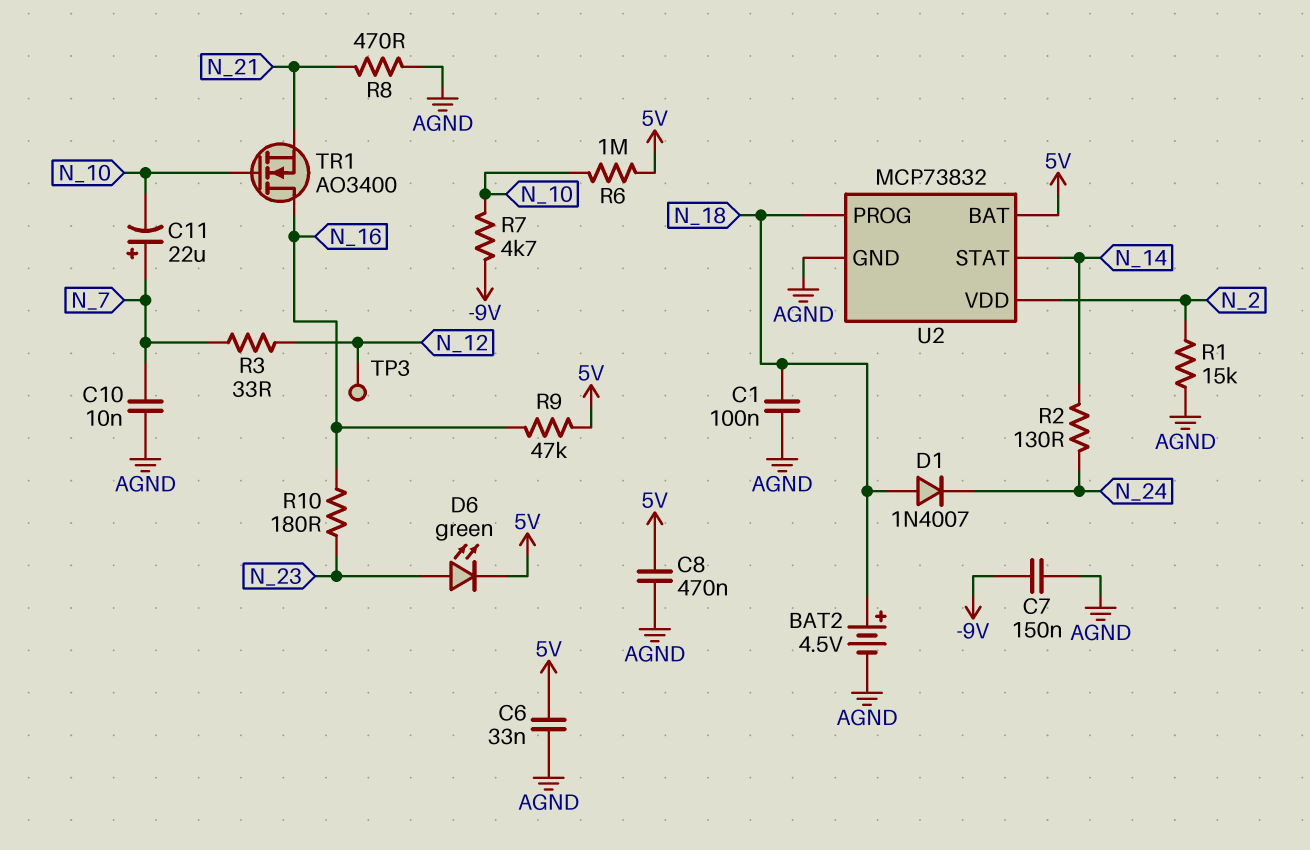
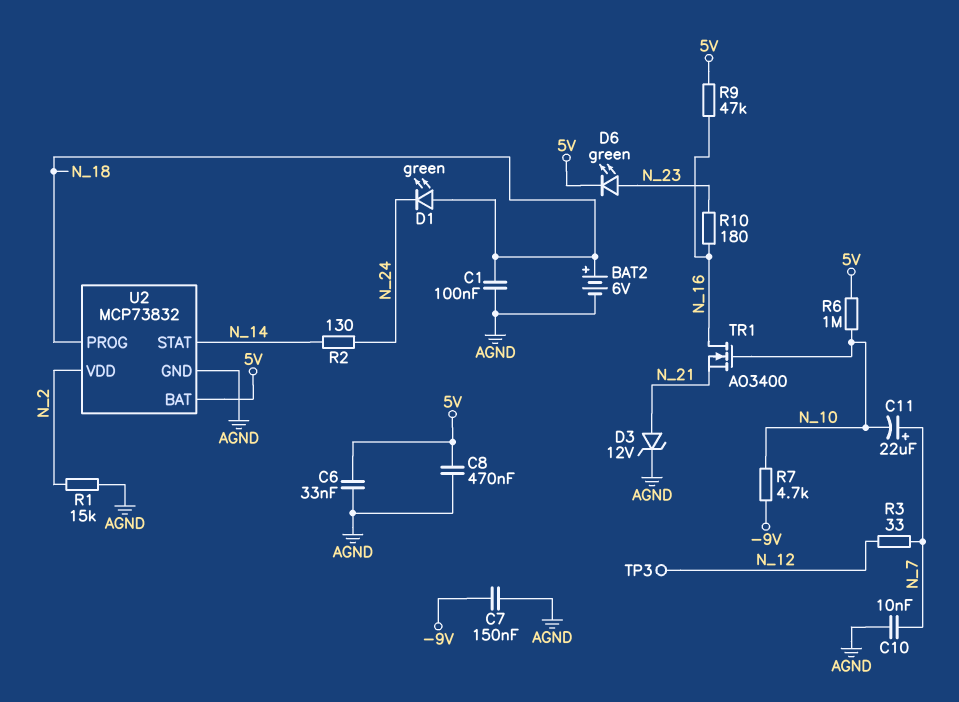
BAT2: 4.5V (plus N_18, minus AGND) -> 6V (plus N_18, minus AGND)
D1: diode 1N4007 (A N_18, K N_24) -> LED green (A N_18, K N_24)
D3: none -> zener 12V (A N_21, K AGND)
R8: 470 (AGND, N_21) -> none

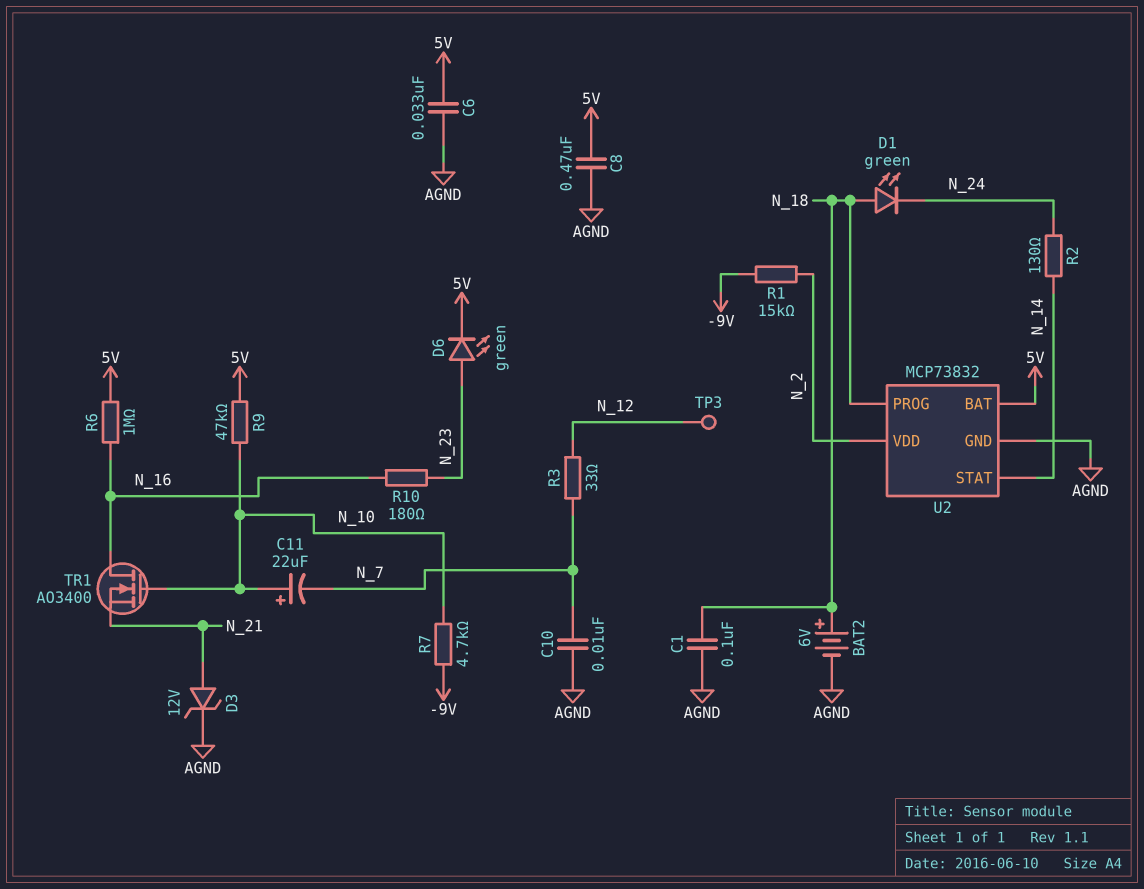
C7: 150nF (-9V, AGND) -> none
C11: 22uF (plus N_7, minus N_10) -> 22uF (plus N_10, minus N_7)
R1: 15k (AGND, N_2) -> 15k (-9V, N_2)
R6: 1M (5V, N_10) -> 1M (5V, N_16)
R9: 47k (5V, N_16) -> 47k (5V, N_10)

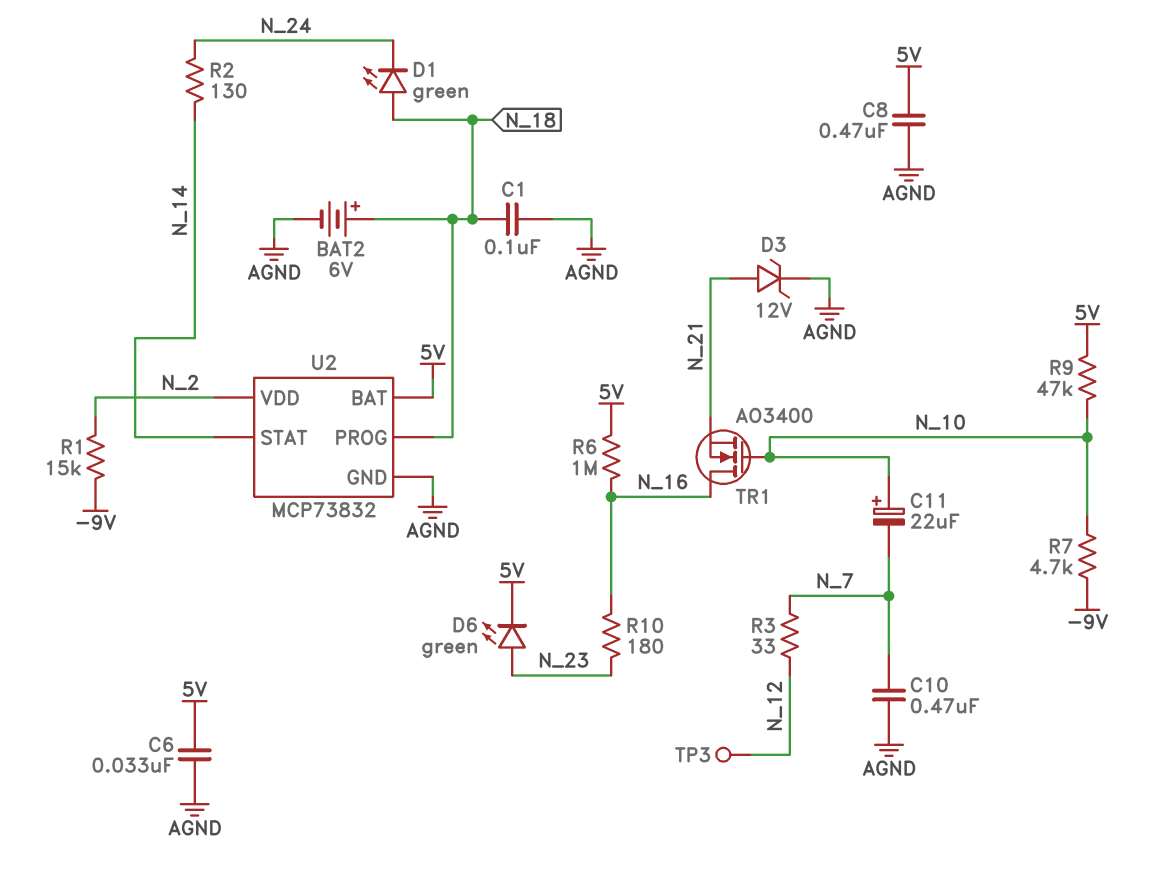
C10: 10nF (AGND, N_7) -> 470nF (AGND, N_7)

